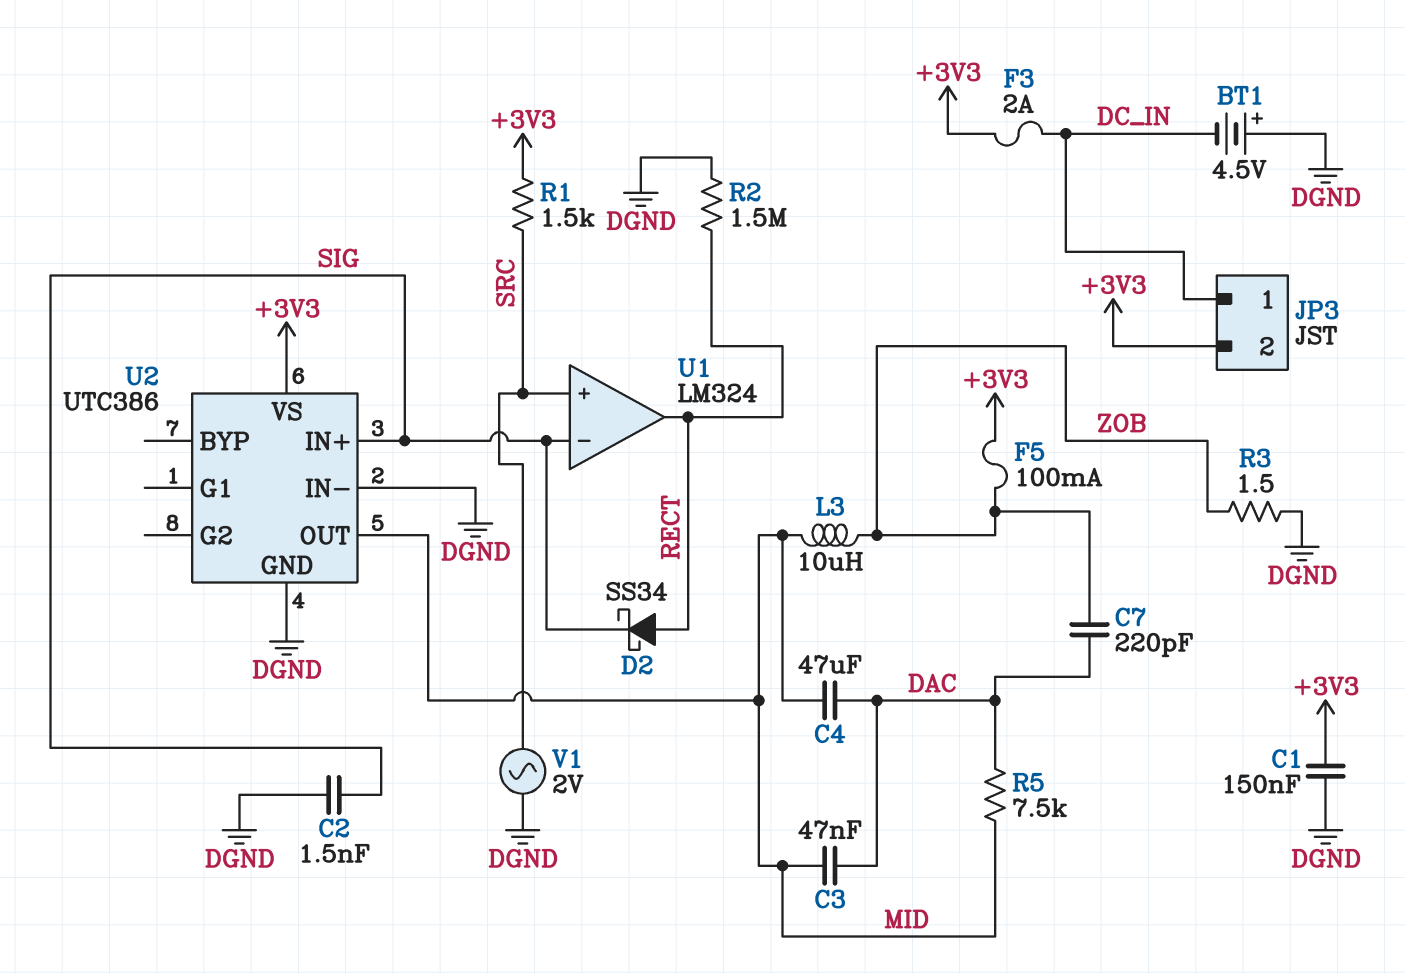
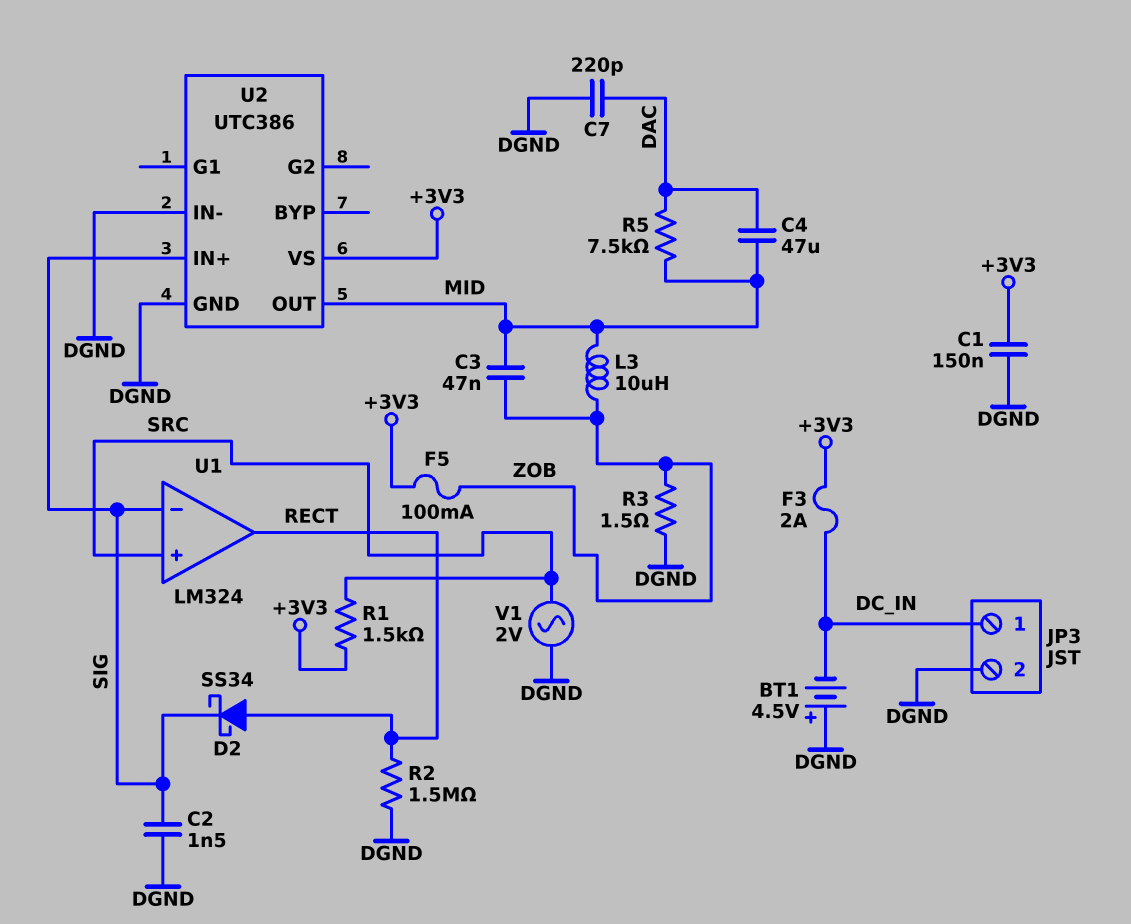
C3: 47nF (DAC, MID) -> 47nF (MID, ZOB)
C7: 220pF (DAC, ZOB) -> 220pF (DAC, DGND)
JP3 pin 2: +3V3 -> DGND

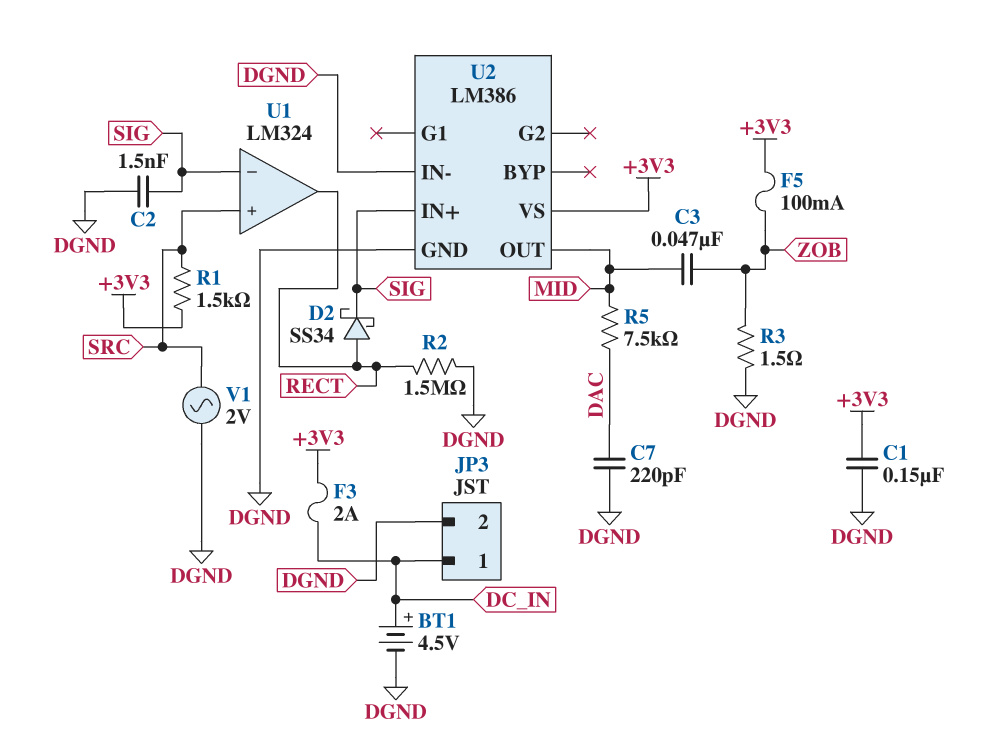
BT1: 4.5V (plus DGND, minus DC_IN) -> 4.5V (plus DC_IN, minus DGND)
C4: 47uF (DAC, MID) -> none
L3: 10uH (MID, ZOB) -> none
U2: UTC386 -> LM386

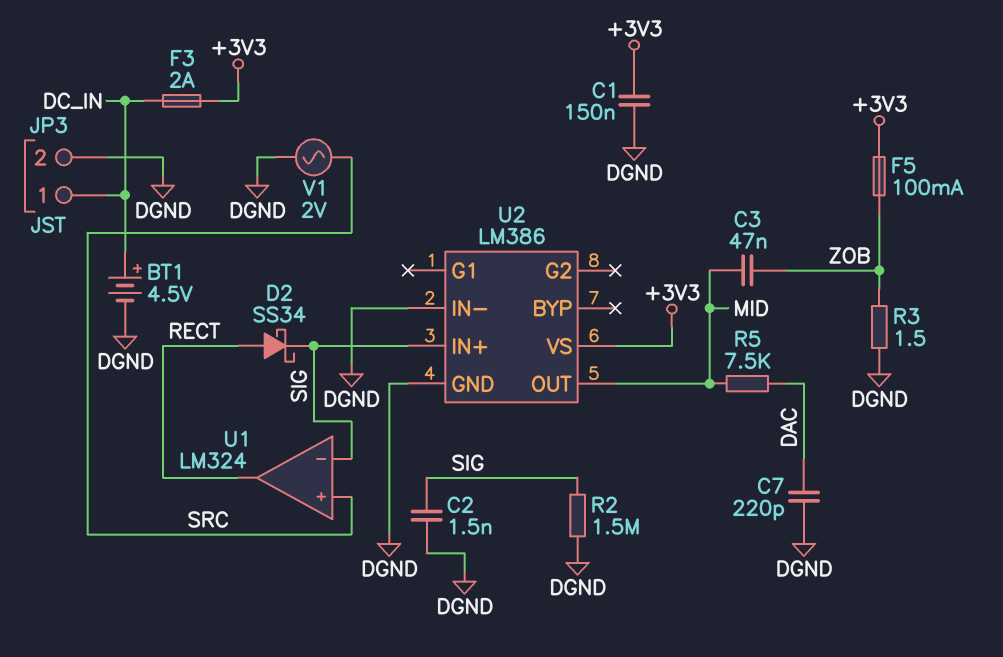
R1: 1.5k (+3V3, SRC) -> none
R2: 1.5M (DGND, RECT) -> 1.5M (DGND, SIG)

